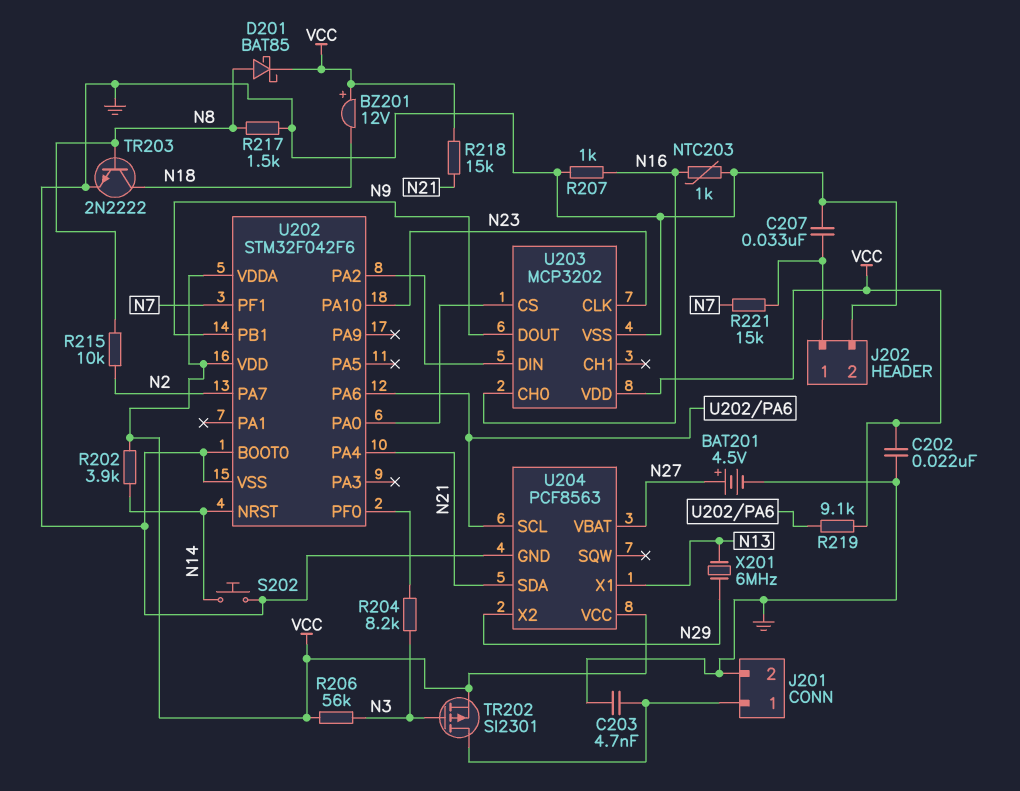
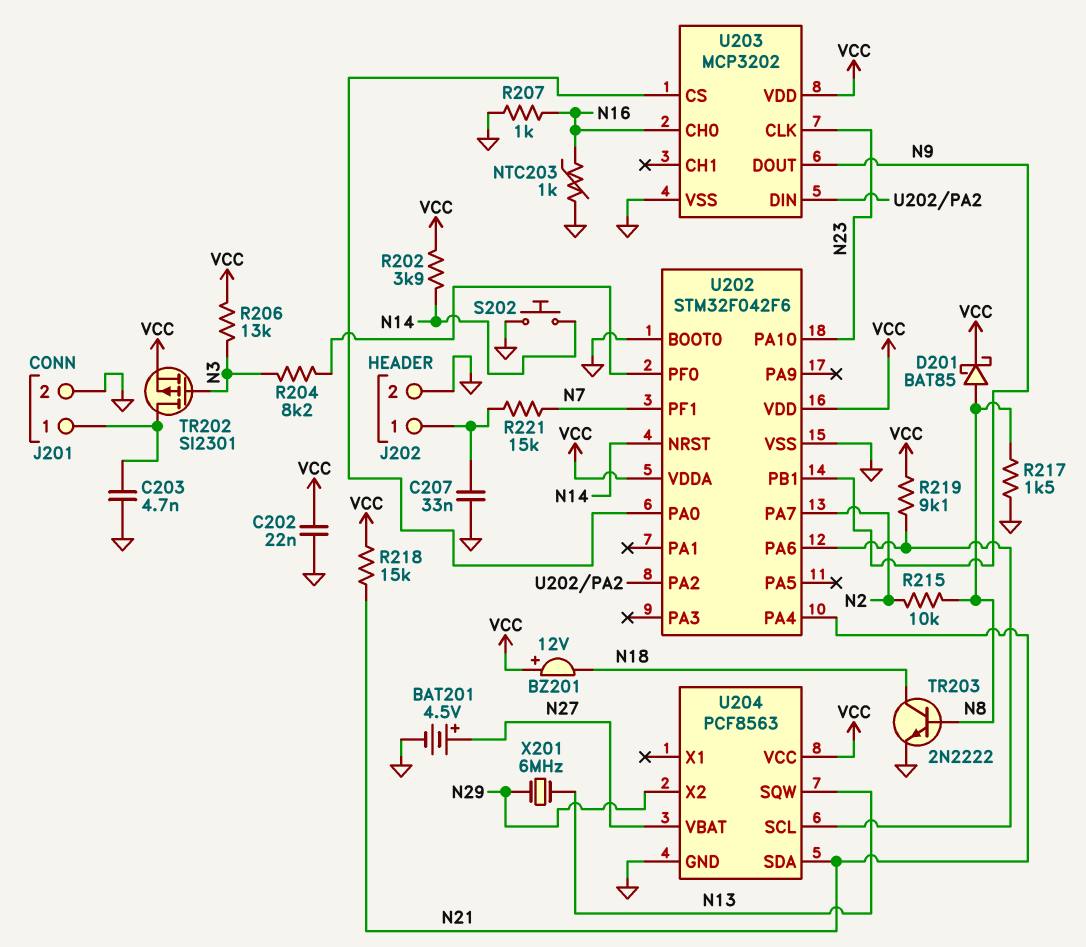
R206: 56k (N3, VCC) -> 13k (N3, VCC)
U204 pin SQW: none -> N13
U204 pin X1: N13 -> none

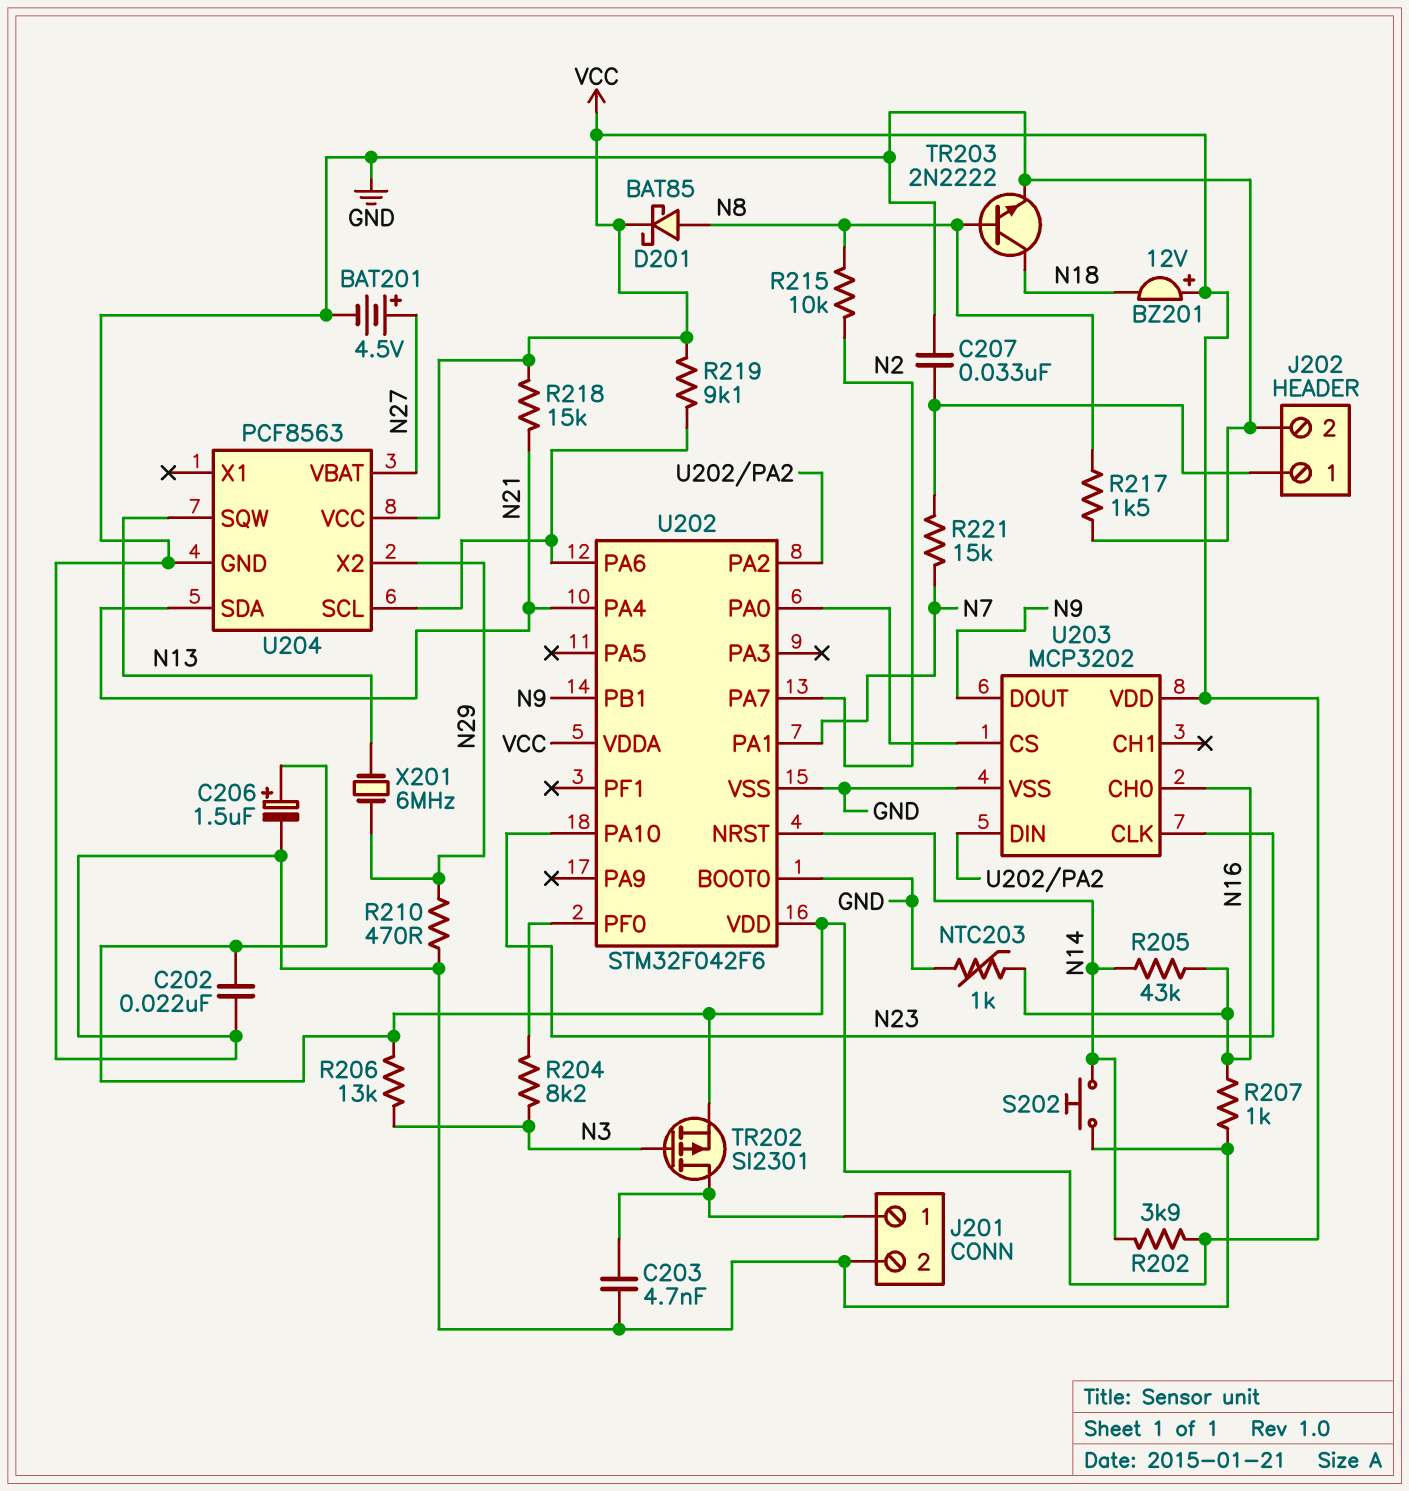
C206: none -> 1.5uF (plus VCC, minus GND)
R205: none -> 43k (N14, N16)
R210: none -> 470 (GND, N29)
U202 pin PA1: none -> N7
U202 pin PF1: N7 -> none

